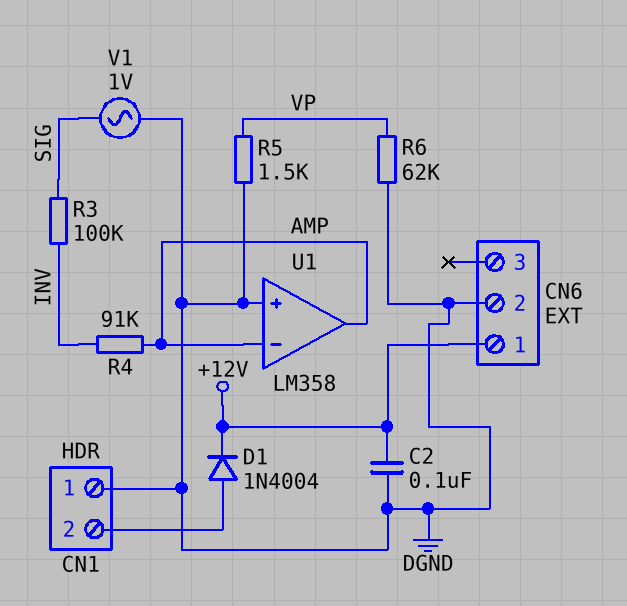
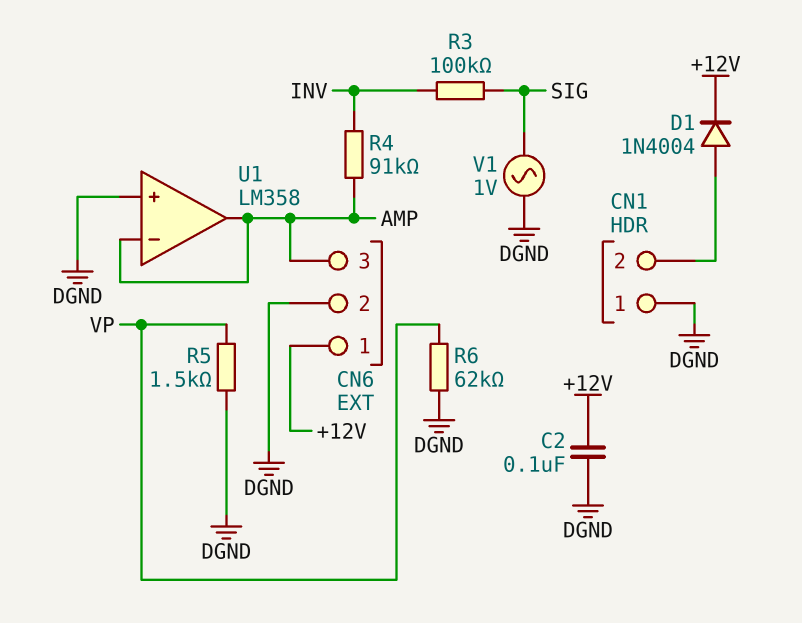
CN6 pin 3: none -> AMP

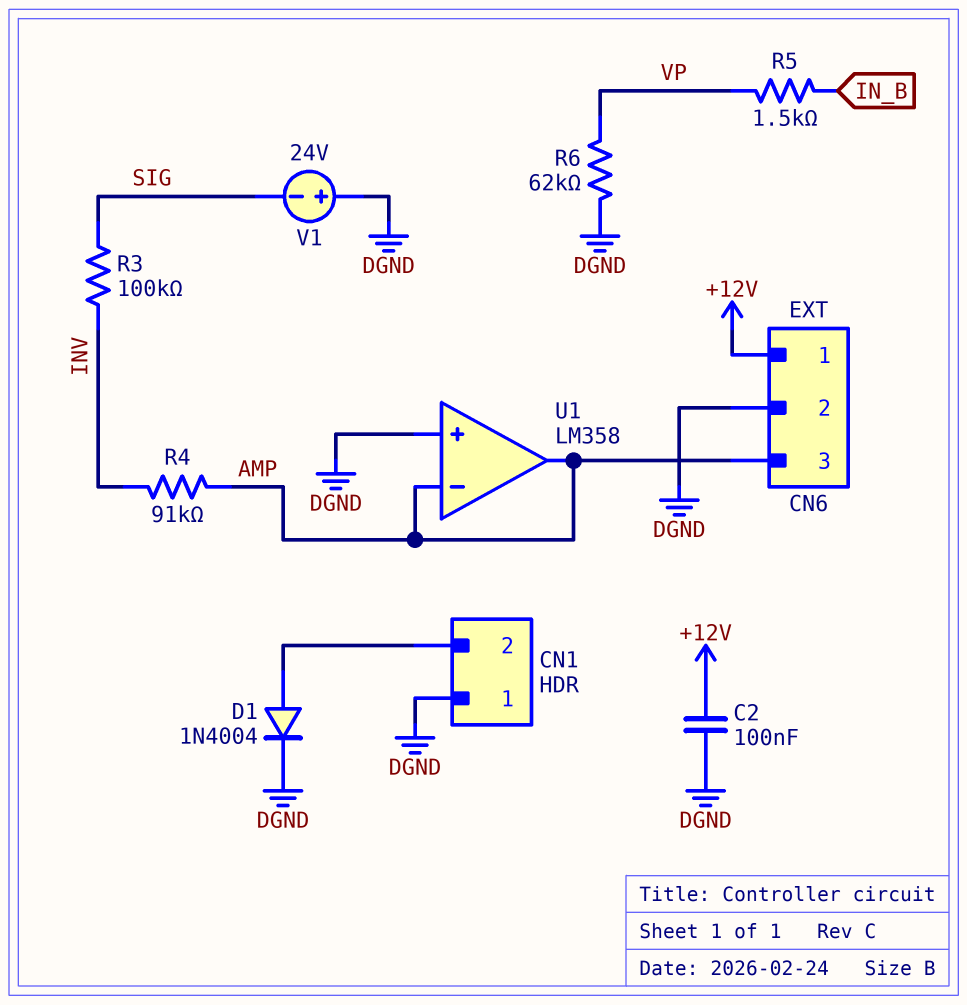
D1: diode 1N4004 (A CN1/2, K +12V) -> diode 1N4004 (A CN1/2, K DGND)
R5: 1.5k (DGND, VP) -> 1.5k (IN_B, VP)
V1: AC 1V (DGND, SIG) -> 24V (plus DGND, minus SIG)

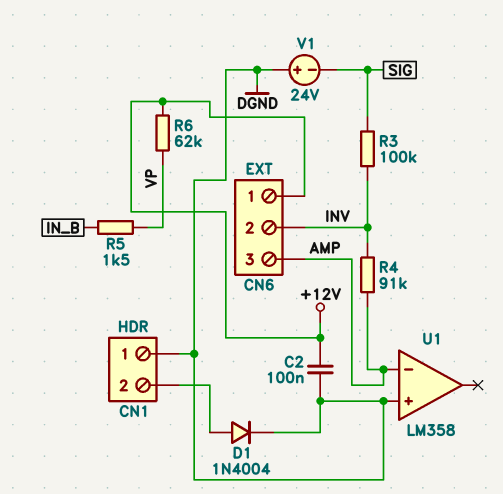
CN6 pin 2: DGND -> INV
R6: 62k (DGND, VP) -> 62k (+12V, VP)
U1 pin out: AMP -> none

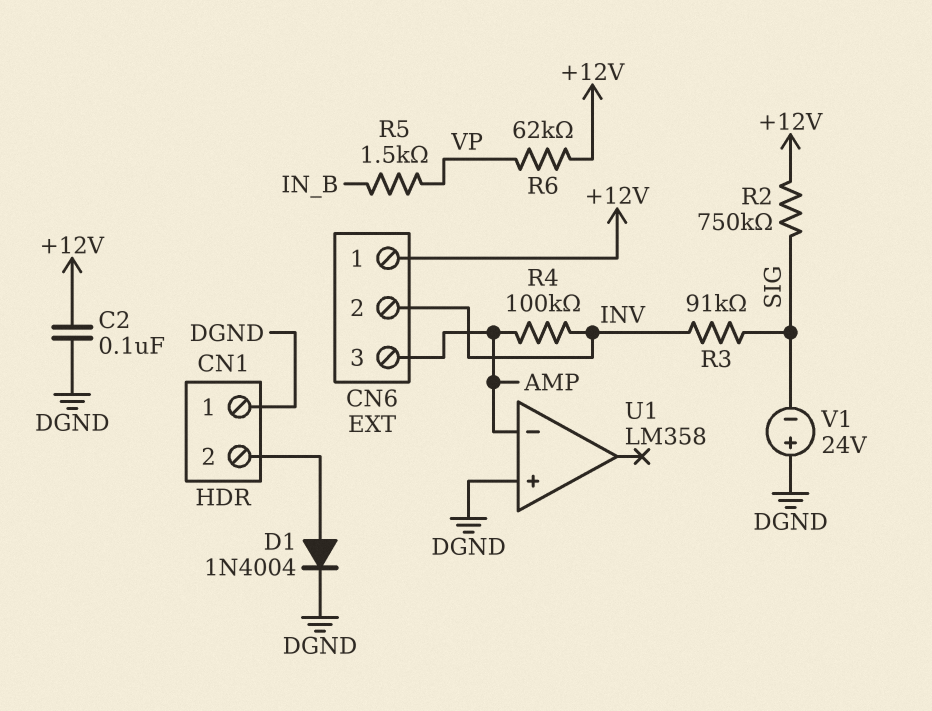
R2: none -> 750k (+12V, SIG)
R3: 100k (INV, SIG) -> 91k (INV, SIG)
R4: 91k (AMP, INV) -> 100k (AMP, INV)

